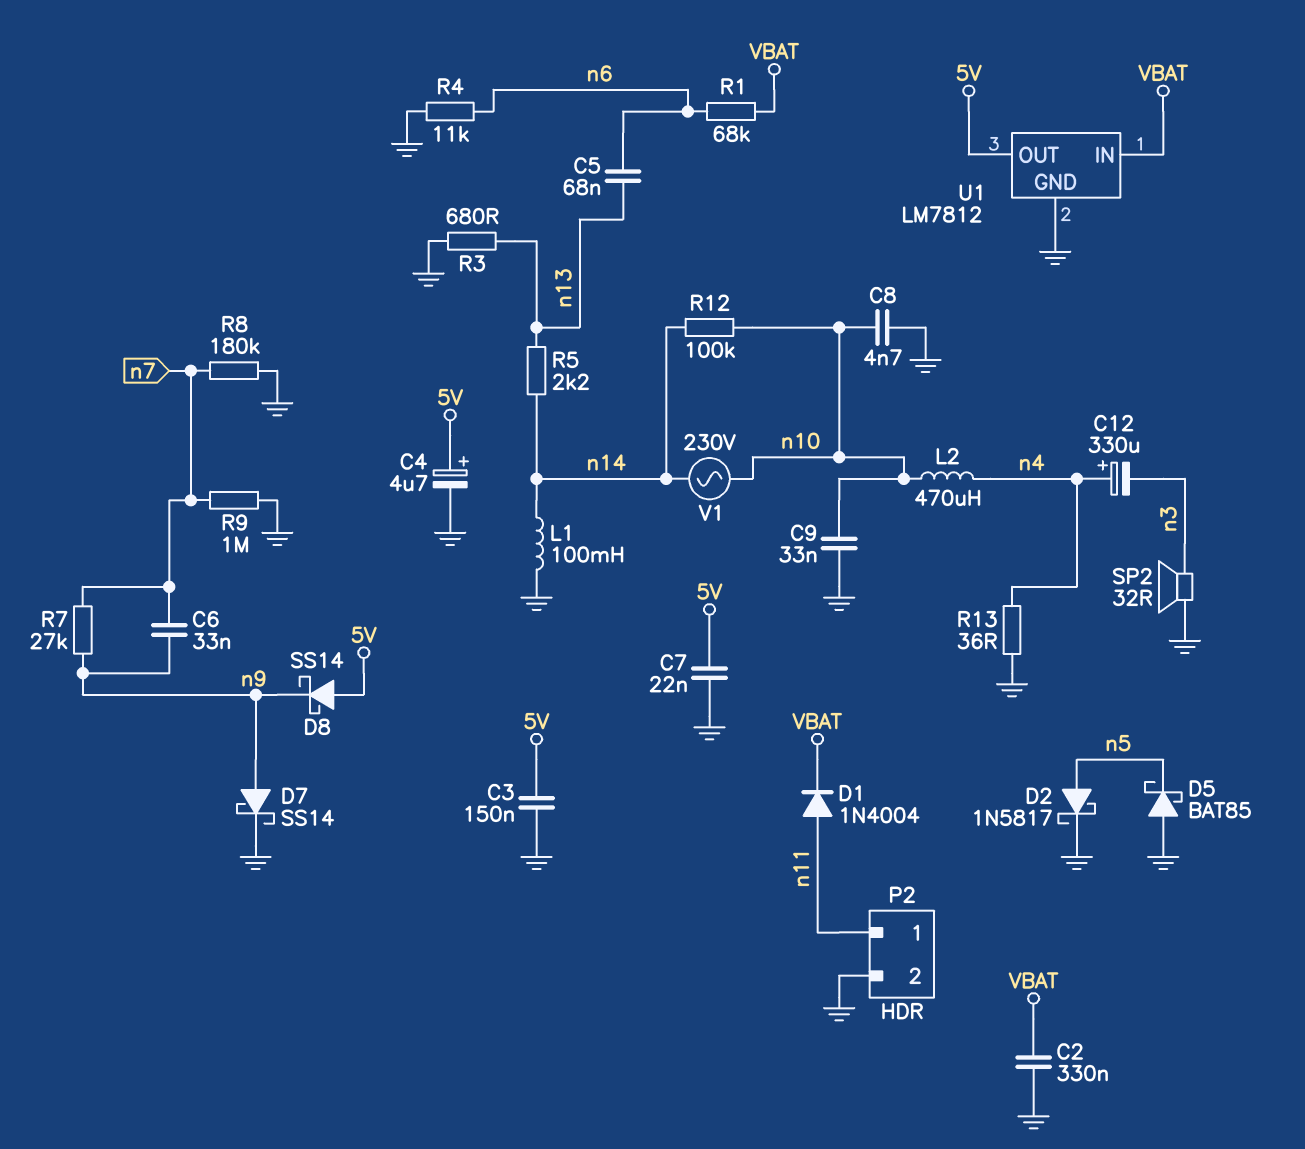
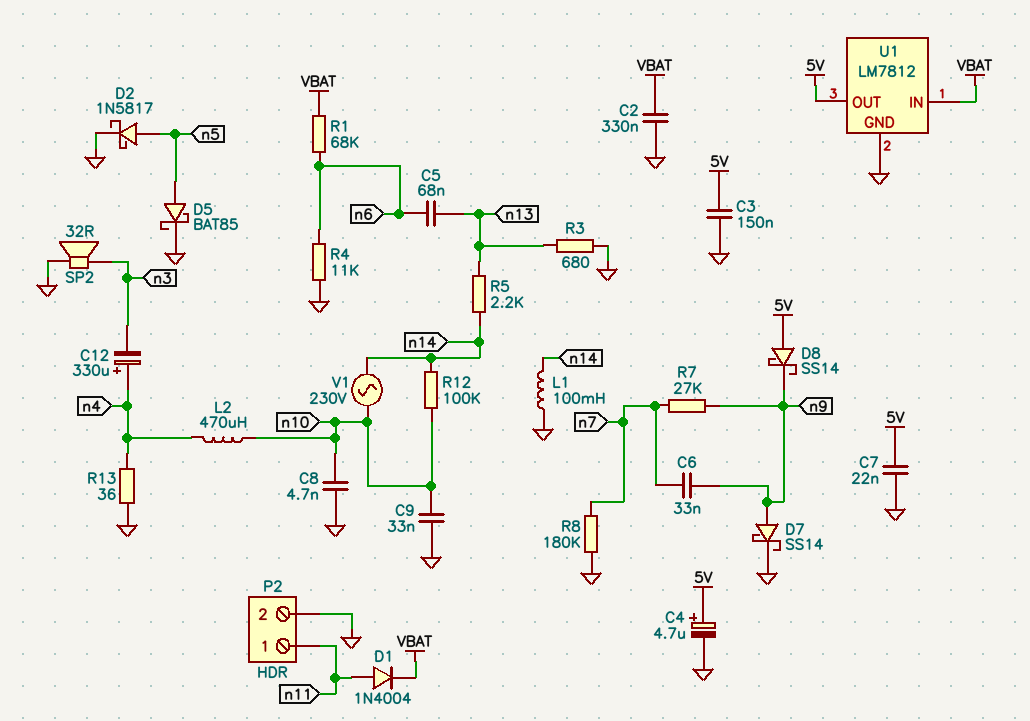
D5: schottky BAT85 (A GND, K n5) -> schottky BAT85 (A n5, K GND)
R9: 1M (GND, n7) -> none

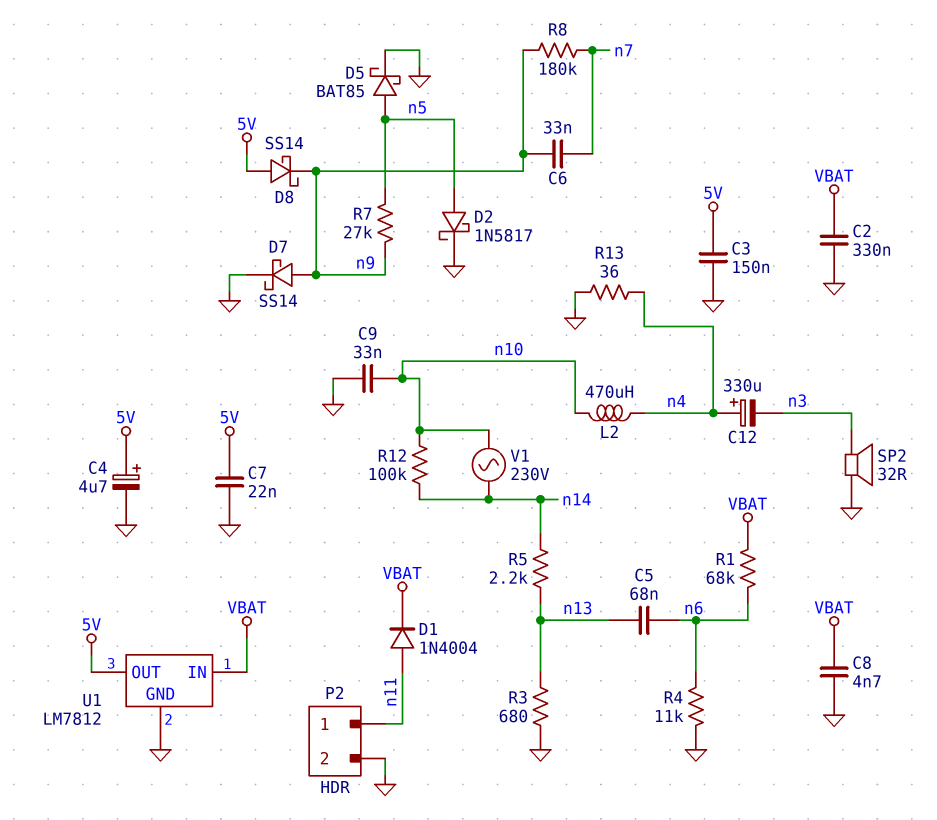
C8: 4.7nF (GND, n10) -> 4.7nF (GND, VBAT)
L1: 100mH (GND, n14) -> none
R7: 27k (n7, n9) -> 27k (n5, n9)
R8: 180k (GND, n7) -> 180k (n7, n9)

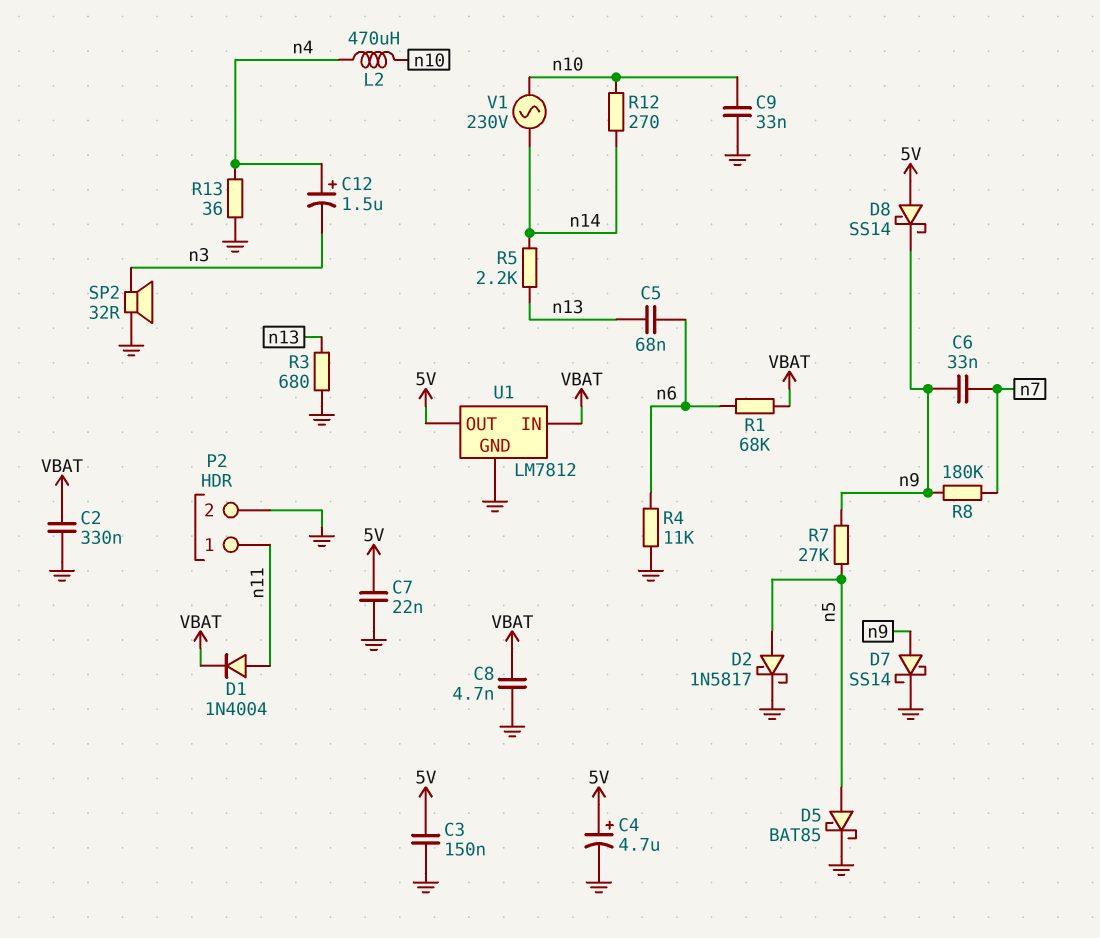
C12: 330uF (plus n4, minus n3) -> 1.5uF (plus n4, minus n3)
R12: 100k (n10, n14) -> 270 (n10, n14)

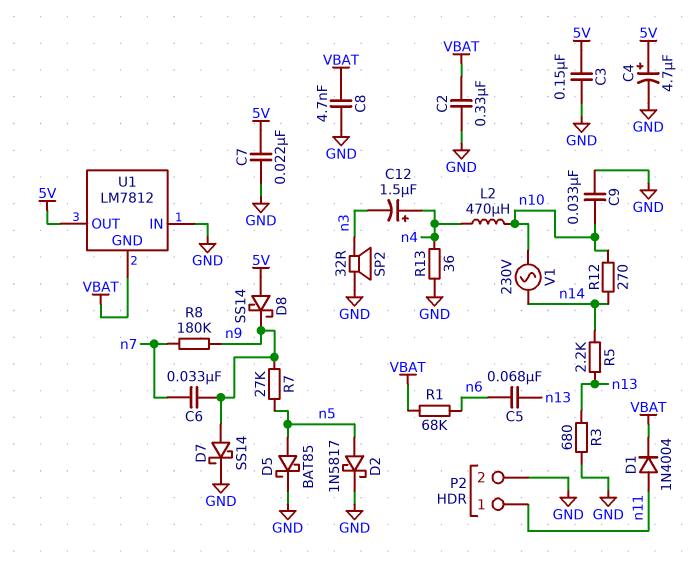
R4: 11k (GND, n6) -> none
U1 pin GND: GND -> VBAT
U1 pin IN: VBAT -> GND

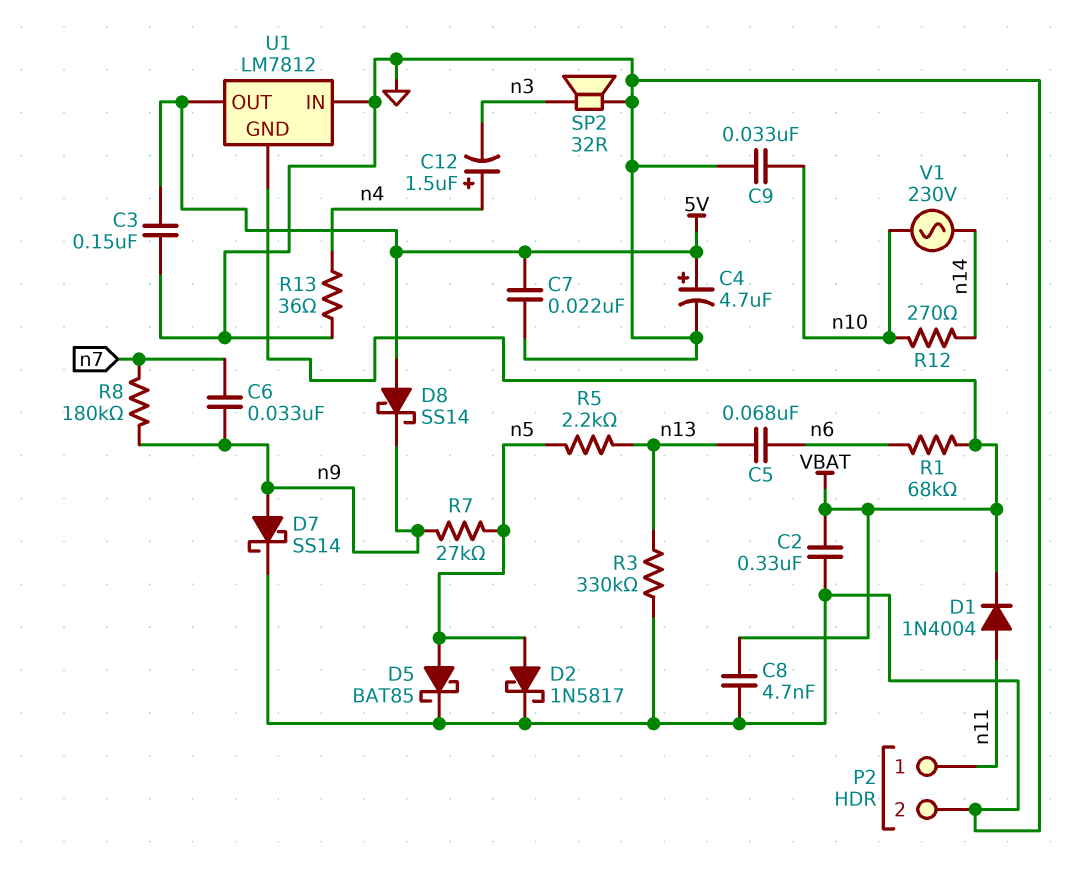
L2: 470uH (n4, n10) -> none
R3: 680 (GND, n13) -> 330k (GND, n13)
R5: 2.2k (n13, n14) -> 2.2k (n5, n13)

